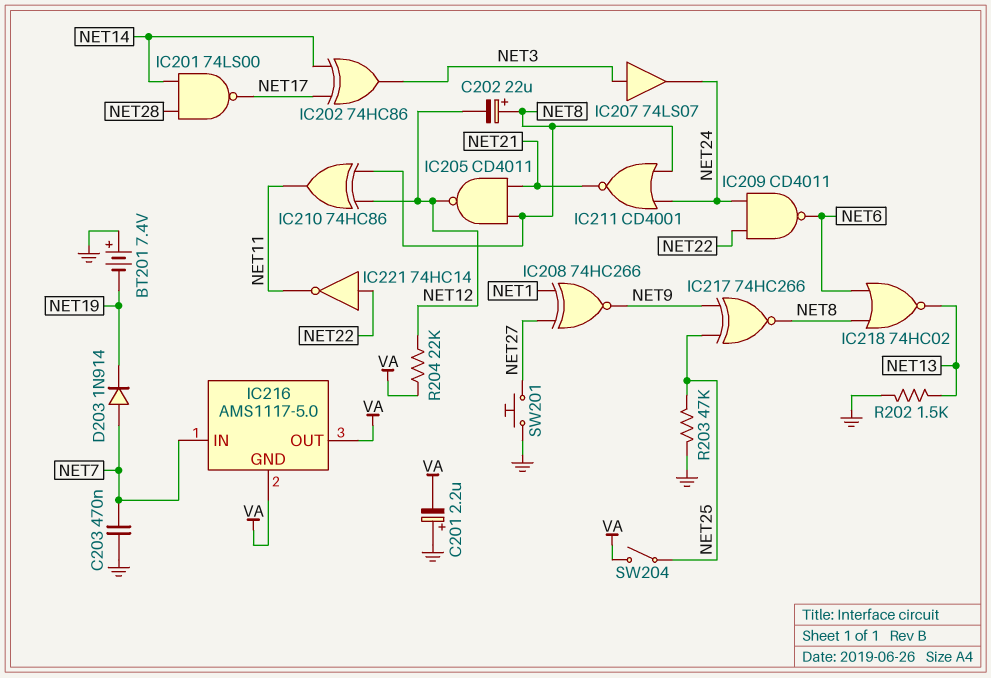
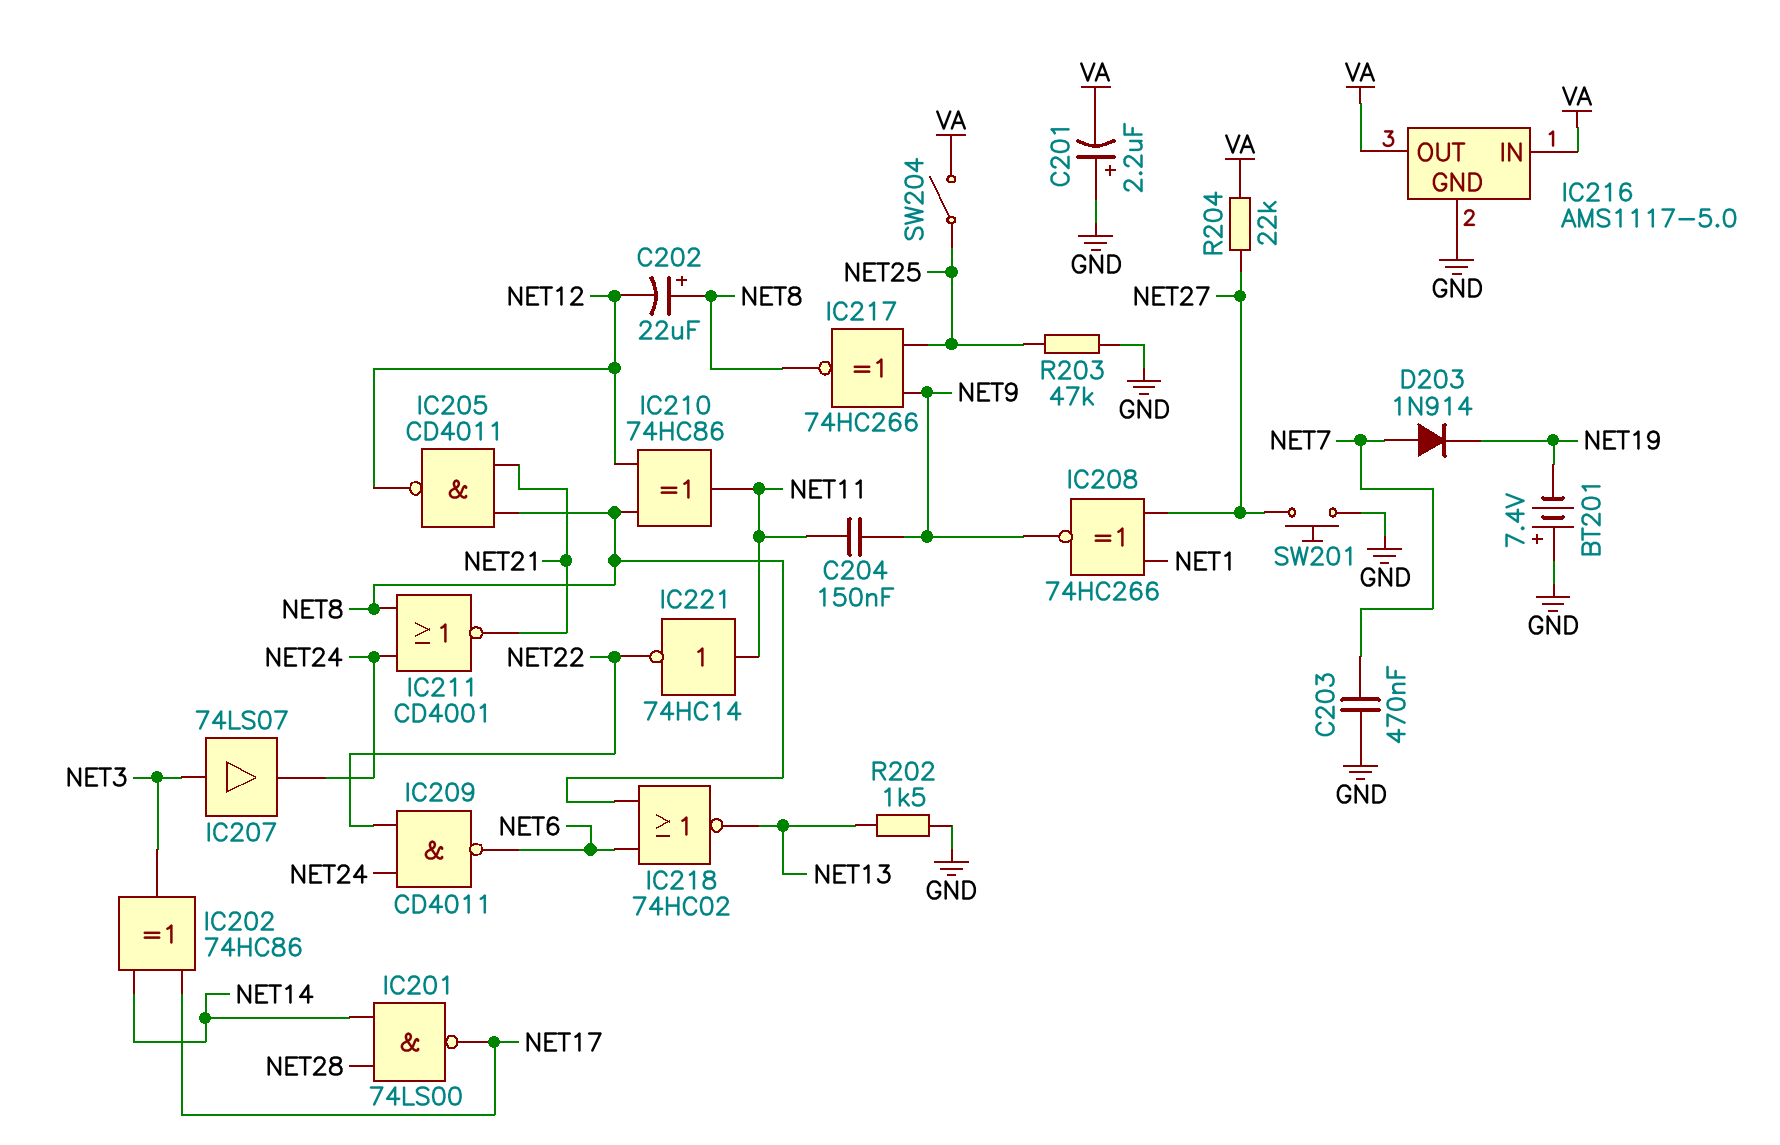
C204: none -> 150nF (NET9, NET11)
IC216 pin GND: VA -> GND
IC216 pin IN: NET7 -> VA
IC221: NOT 74HC14 (in NET22, out NET11) -> NOT 74HC14 (in NET11, out NET22)
R204: 22k (NET12, VA) -> 22k (NET27, VA)

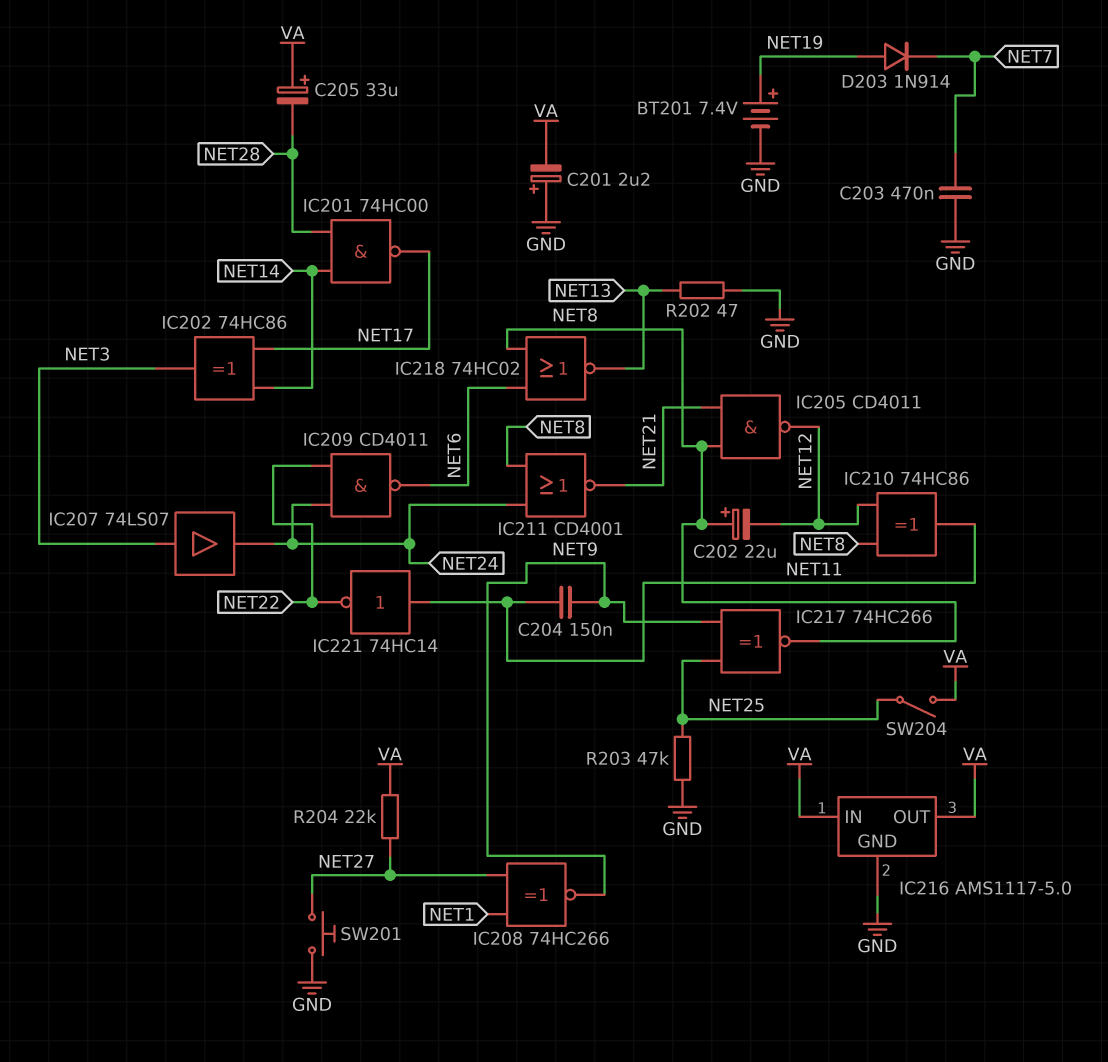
BT201: 7.4V (plus GND, minus NET19) -> 7.4V (plus NET19, minus GND)
C205: none -> 33uF (plus VA, minus NET28)
D203: diode 1N914 (A NET7, K NET19) -> diode 1N914 (A NET19, K NET7)
IC201: NAND 74LS00 (in NET14, in NET28, out NET17) -> NAND 74HC00 (in NET14, in NET28, out NET17)
R202: 1.5k (GND, NET13) -> 47 (GND, NET13)

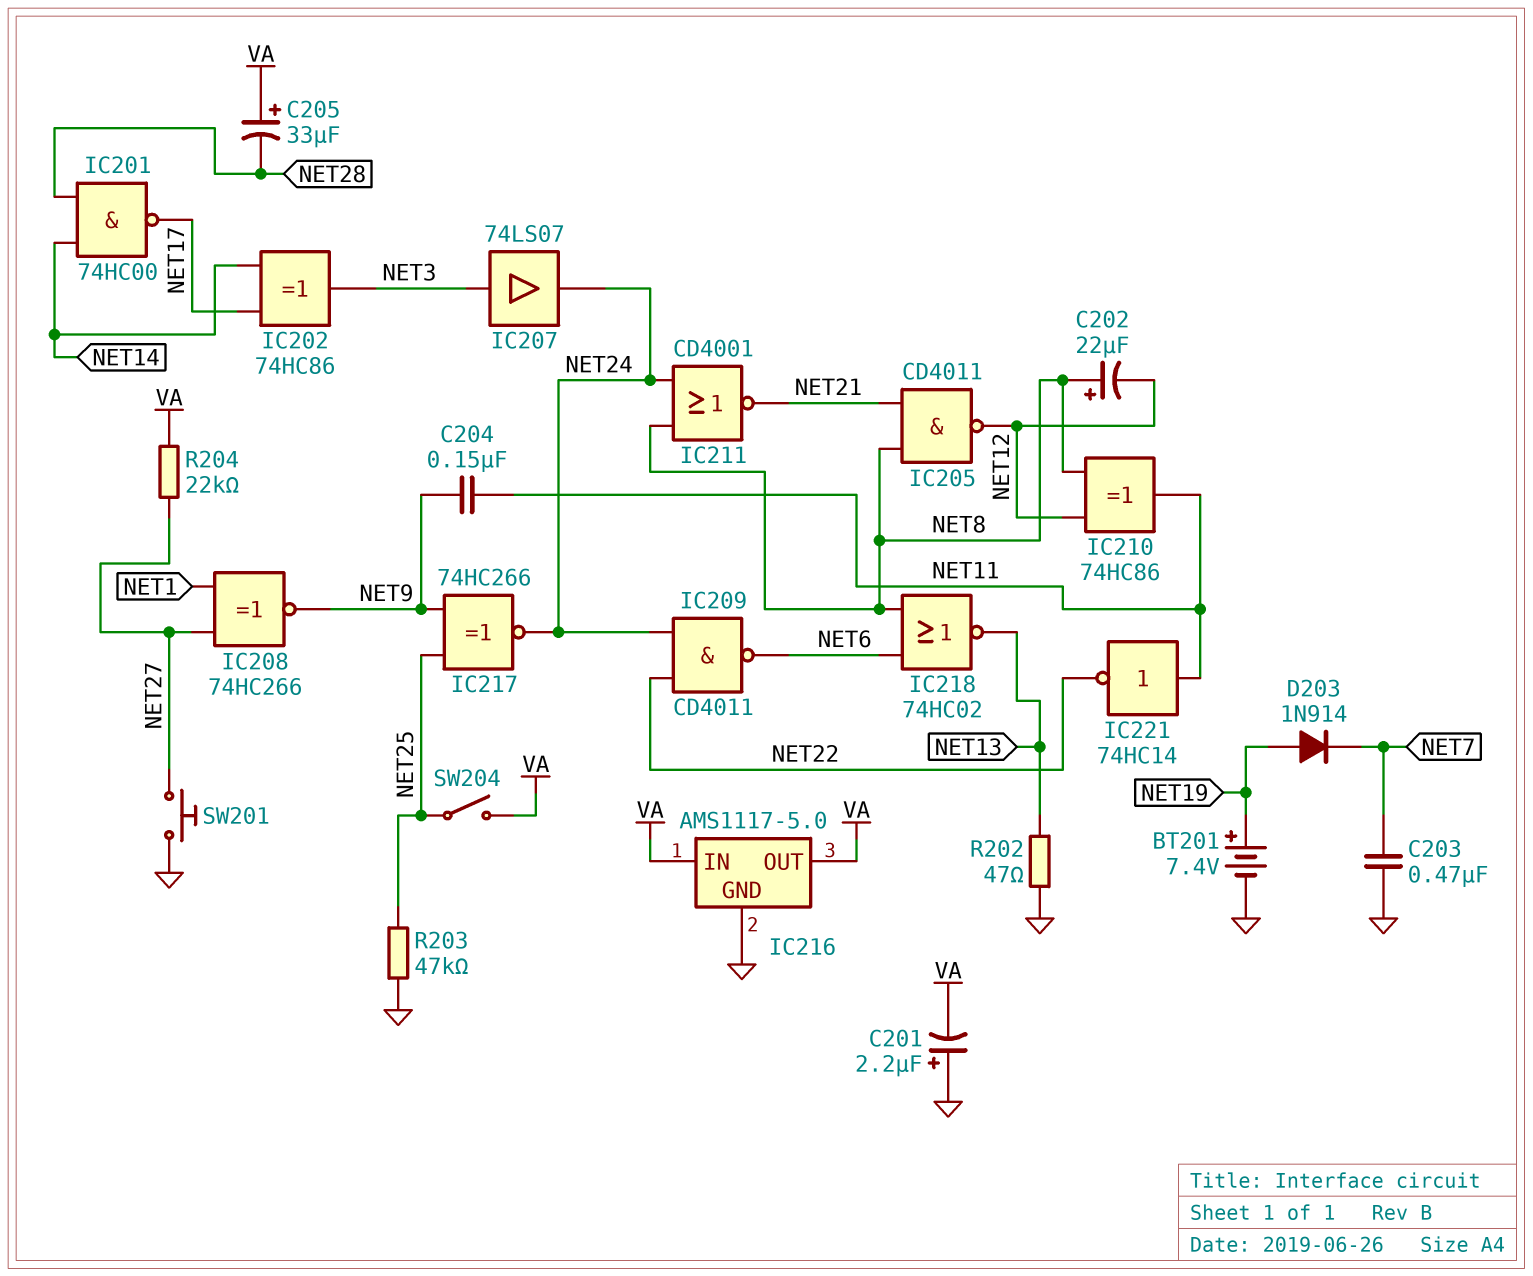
IC217: XNOR 74HC266 (in NET9, in NET25, out NET8) -> XNOR 74HC266 (in NET9, in NET25, out NET24)

